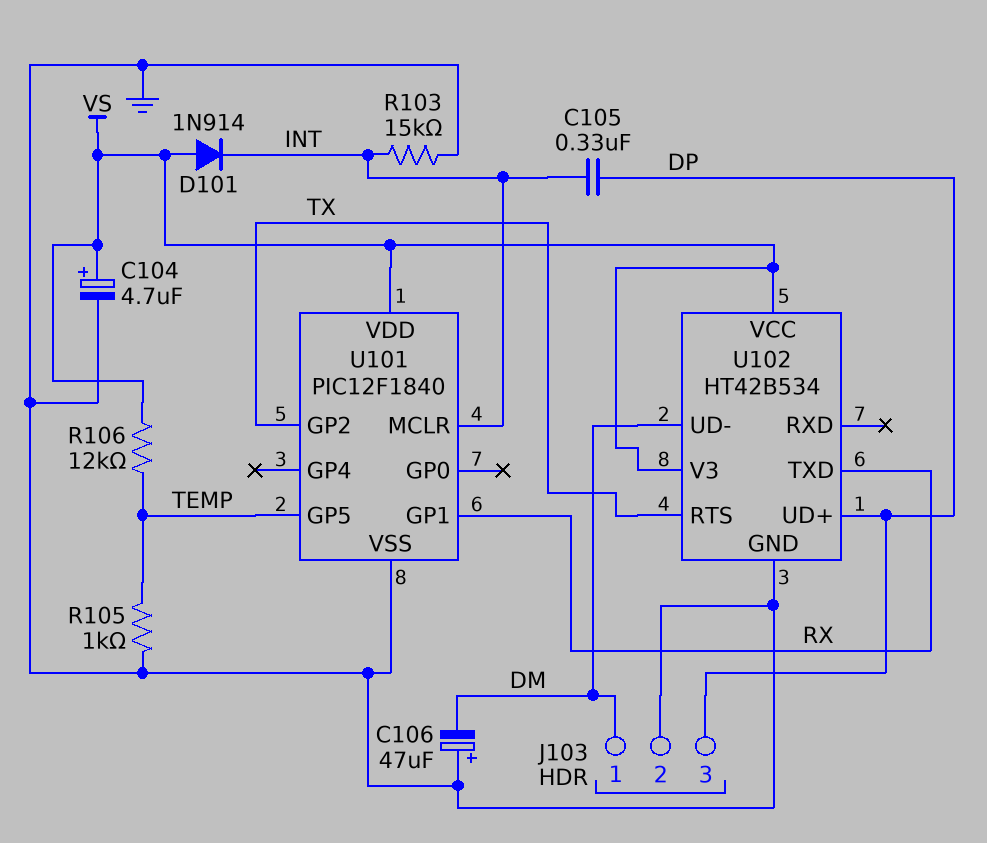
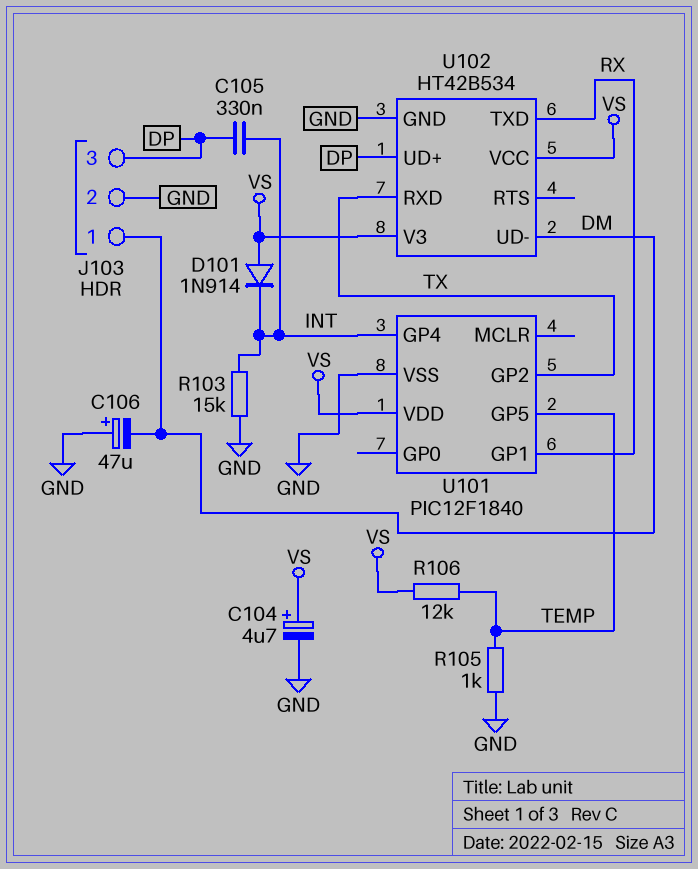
U101 pin GP4: none -> INT
U101 pin MCLR: INT -> none
U102 pin RTS: TX -> none
U102 pin RXD: none -> TX

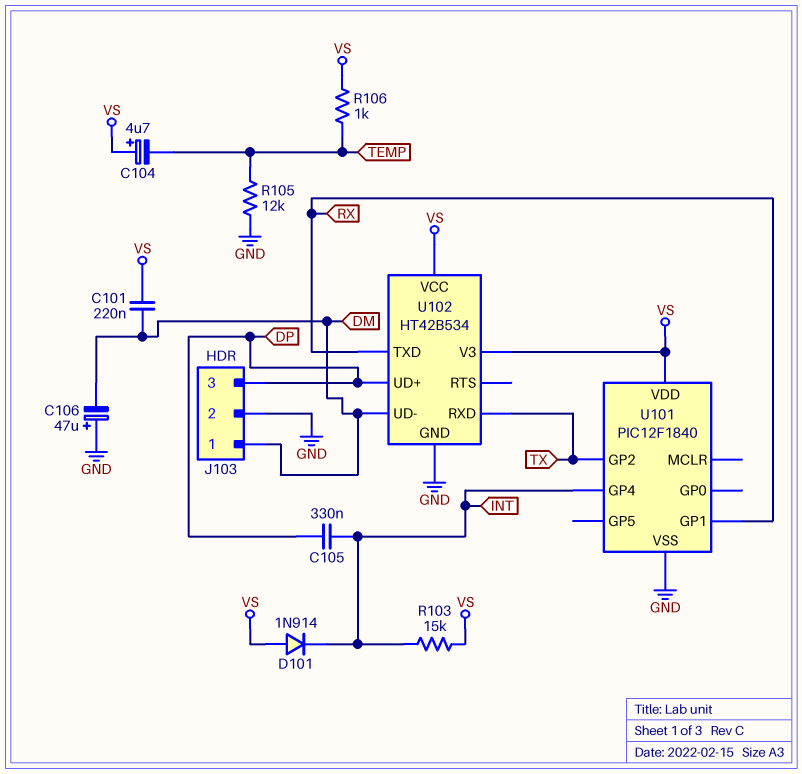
C101: none -> 220nF (DM, VS)
C104: 4.7uF (plus VS, minus GND) -> 4.7uF (plus VS, minus TEMP)
R103: 15k (GND, INT) -> 15k (INT, VS)
R105: 1k (GND, TEMP) -> 12k (GND, TEMP)
R106: 12k (TEMP, VS) -> 1k (TEMP, VS)
U101 pin GP5: TEMP -> none

